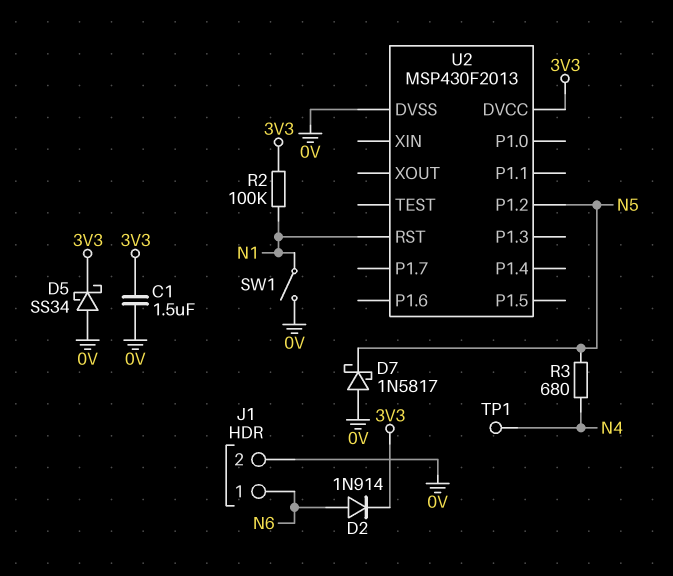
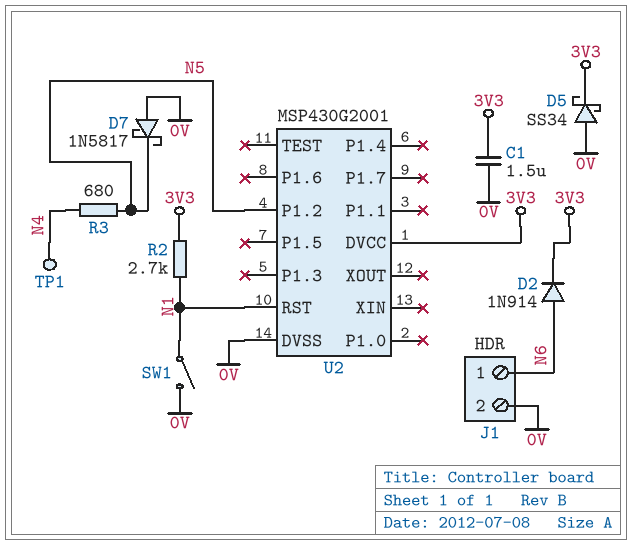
R2: 100k (3V3, N1) -> 2.7k (3V3, N1)
U2: MSP430F2013 -> MSP430G2001

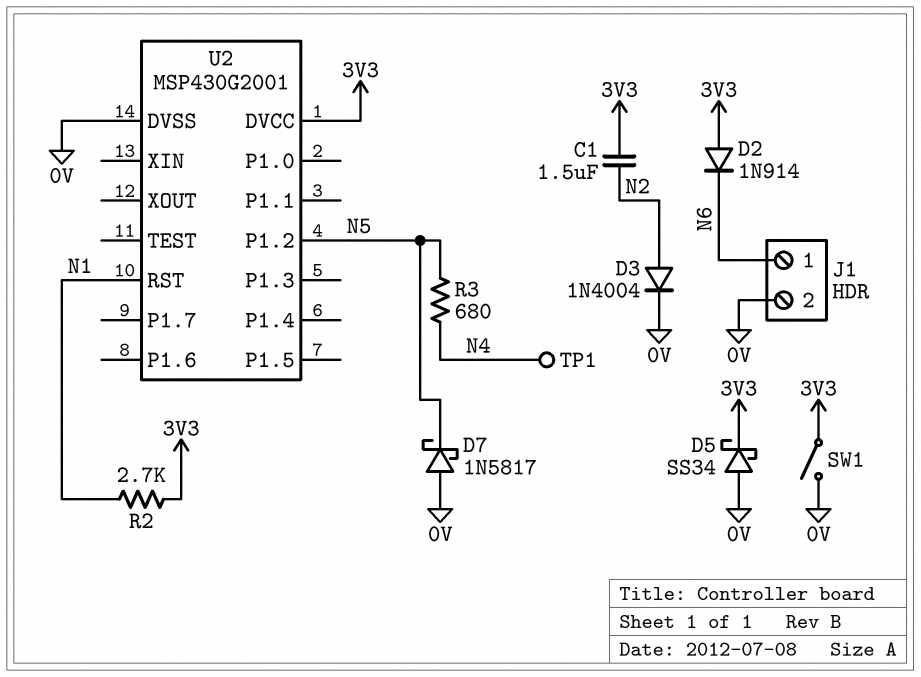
C1: 1.5uF (0V, 3V3) -> 1.5uF (3V3, N2)
D2: diode 1N914 (A N6, K 3V3) -> diode 1N914 (A 3V3, K N6)
D3: none -> diode 1N4004 (A N2, K 0V)
SW1: switch (0V, N1) -> switch (0V, 3V3)

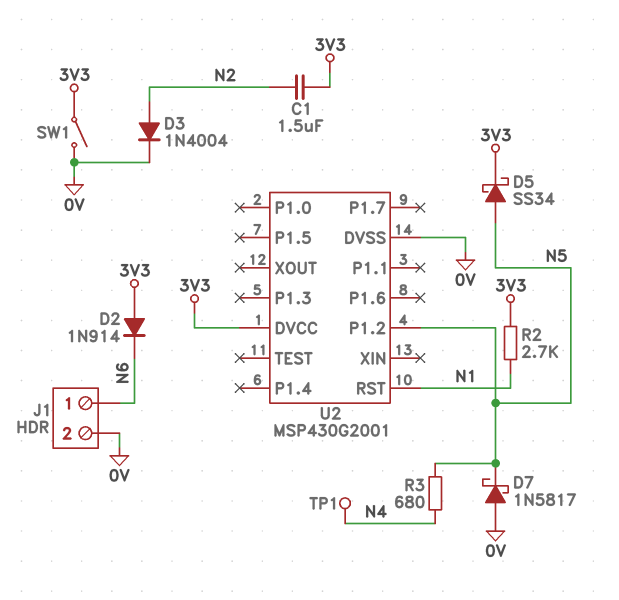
D5: schottky SS34 (A 0V, K 3V3) -> schottky SS34 (A N5, K 3V3)

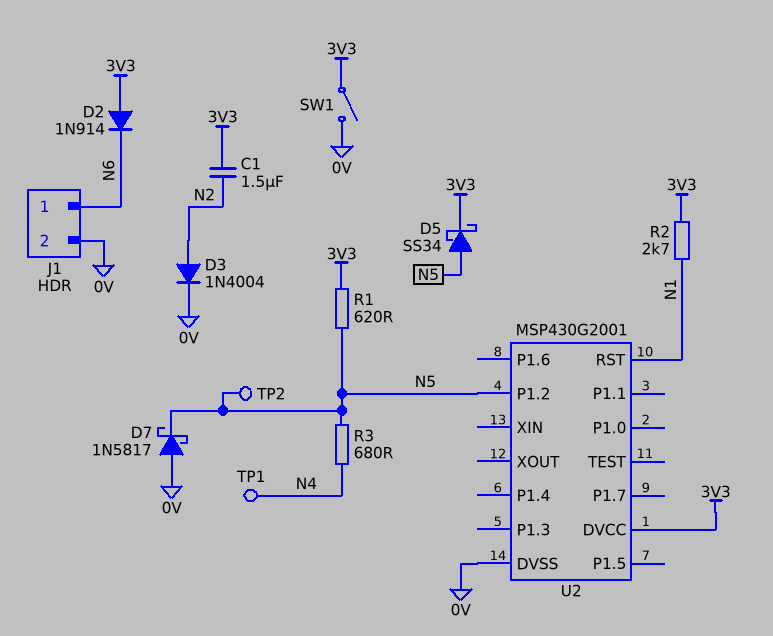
R1: none -> 620 (3V3, N5)
TP2: none -> test point (N5)

